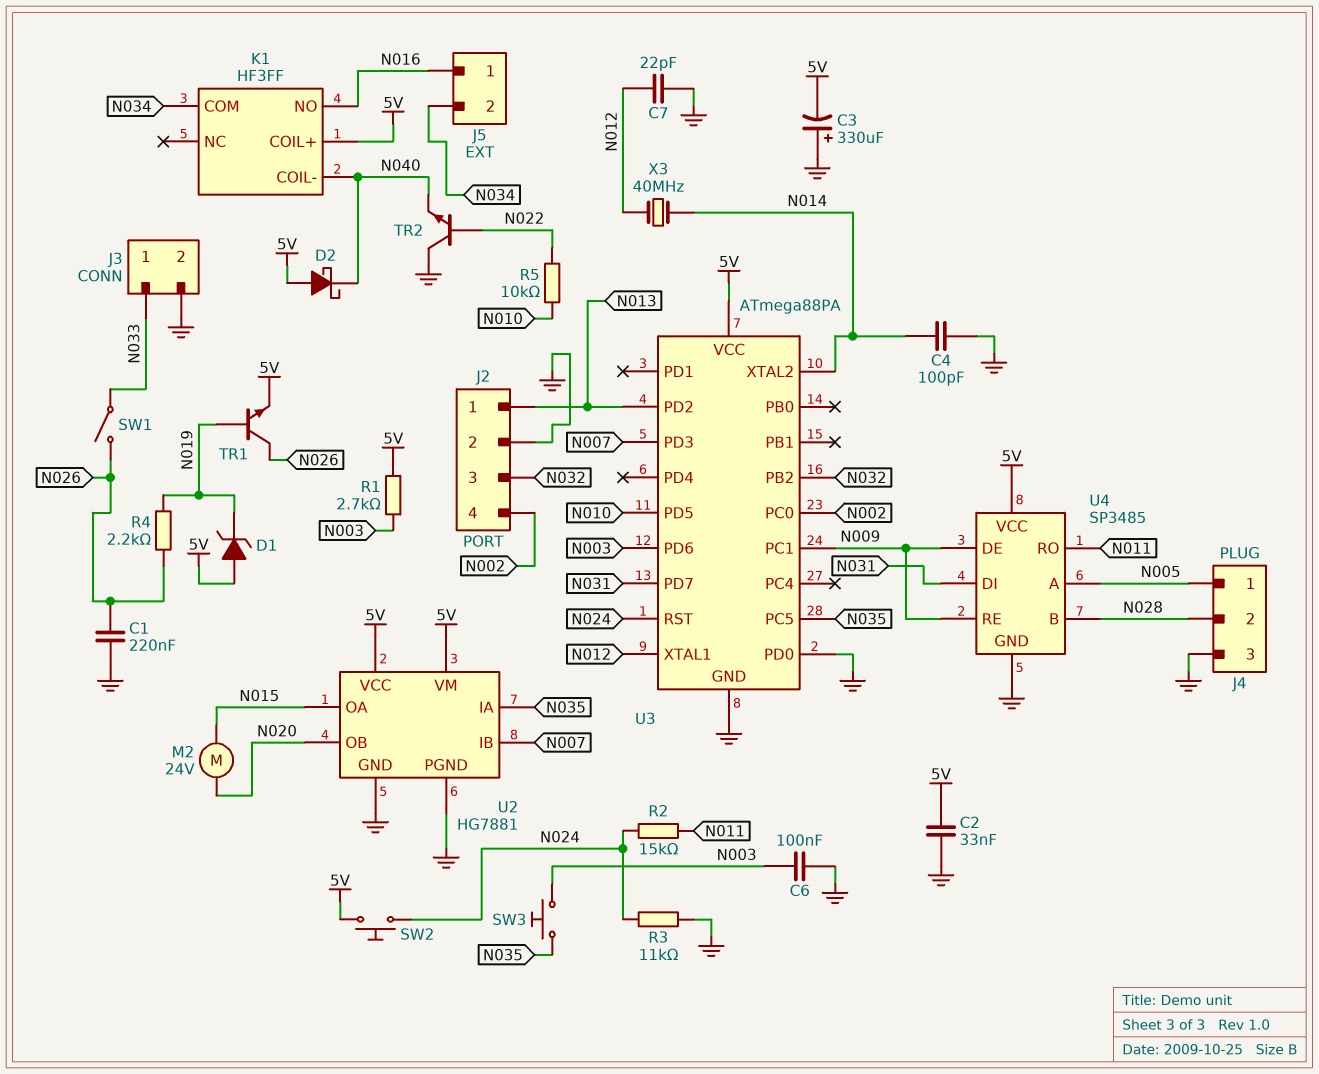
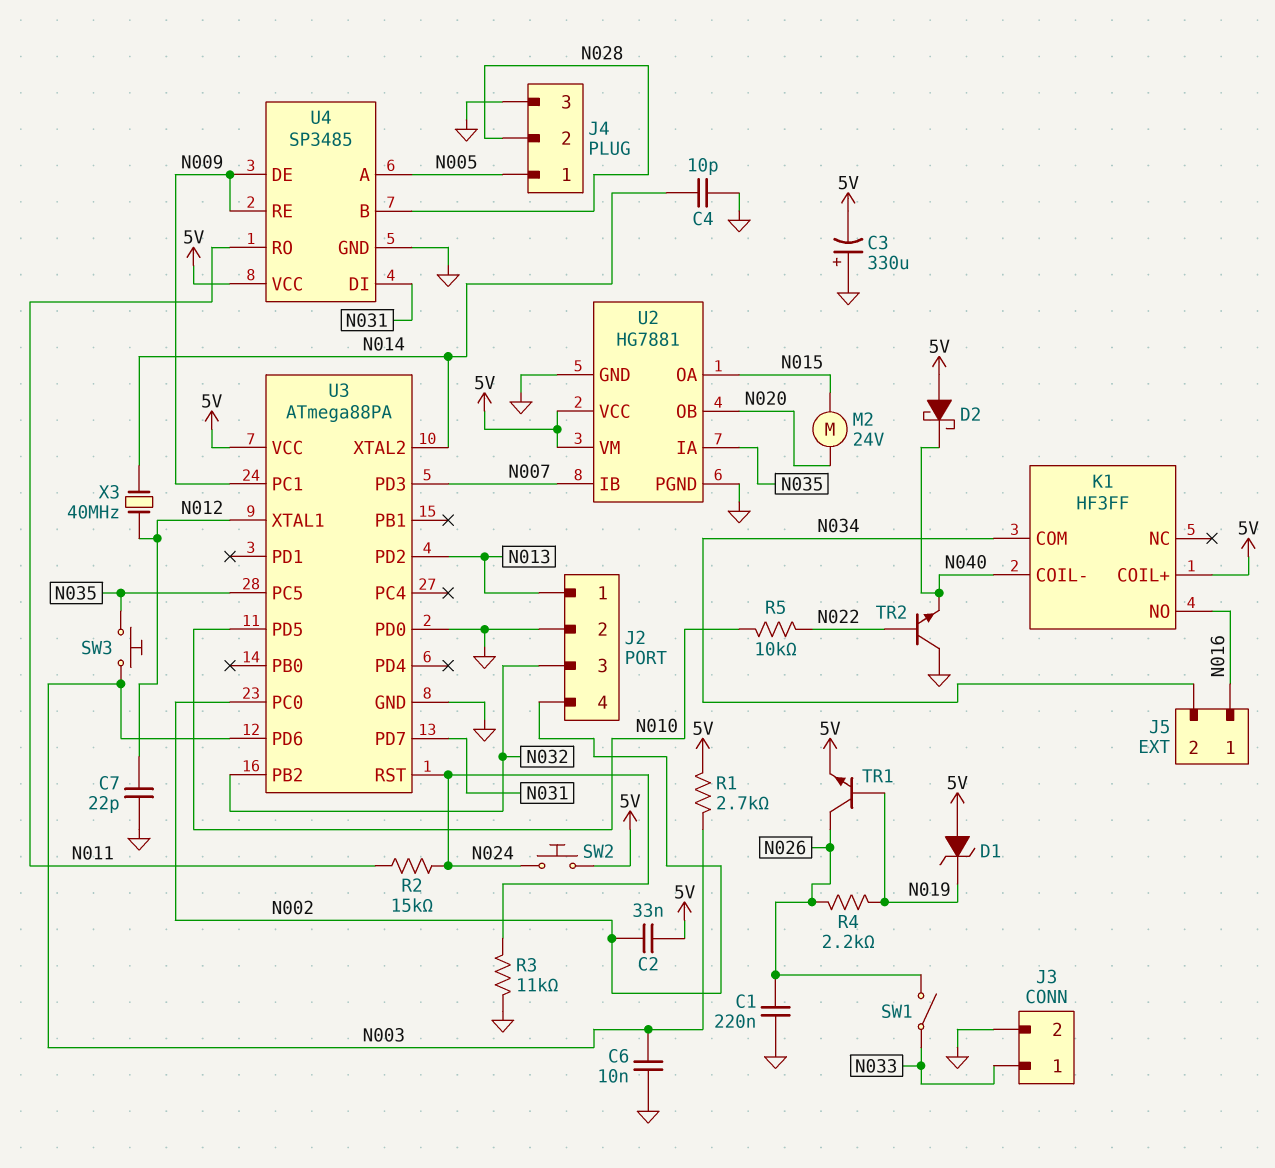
C2: 33nF (5V, GND) -> 33nF (5V, N002)
C4: 100pF (GND, N014) -> 10pF (GND, N014)
C6: 100nF (GND, N003) -> 10nF (GND, N003)

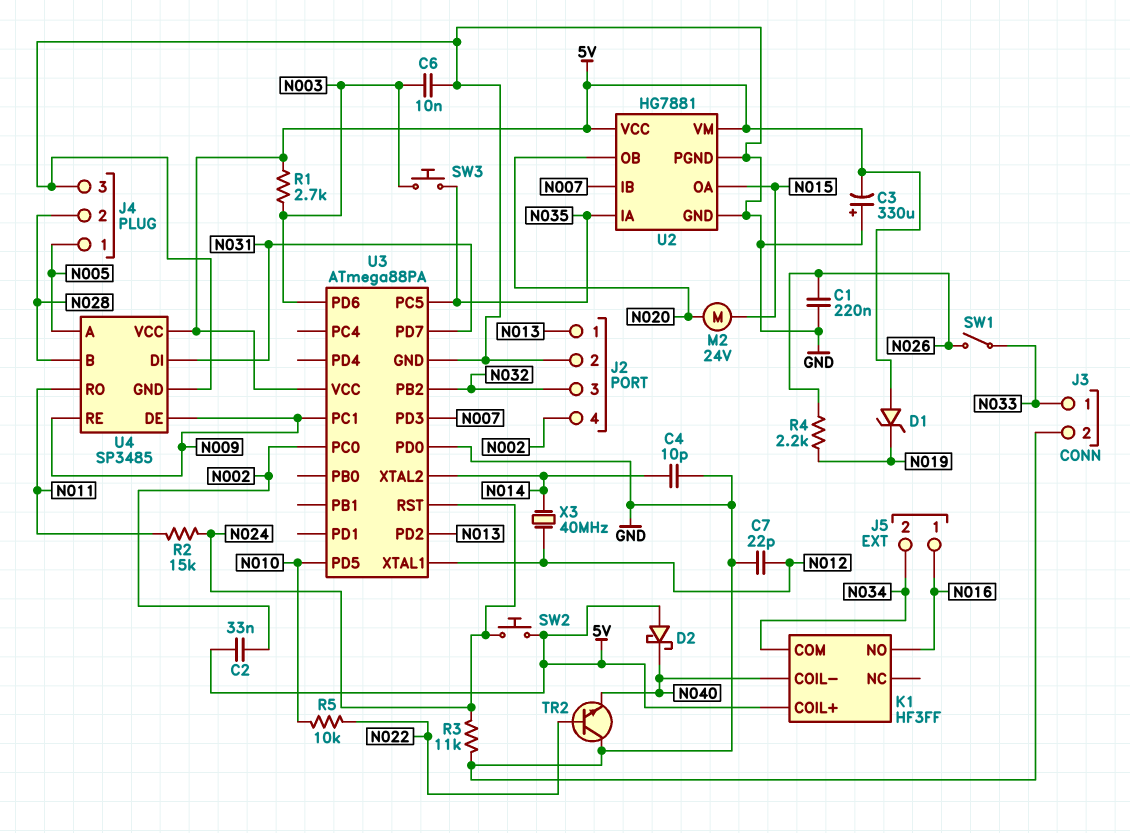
TR1: NPN (B N019, C N026, E 5V) -> none

